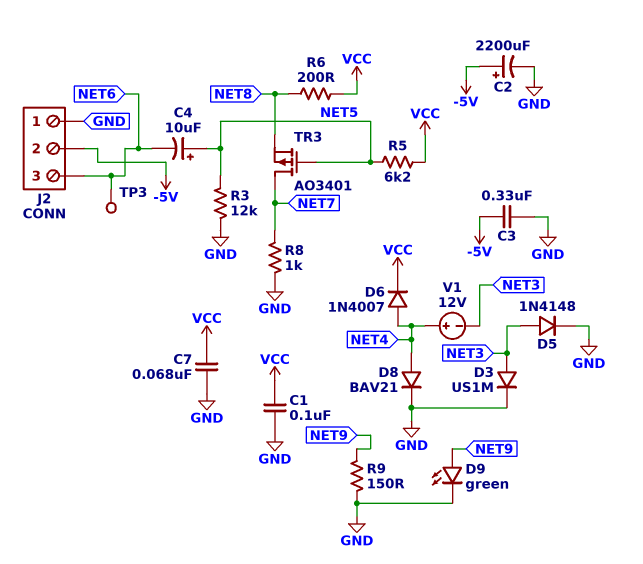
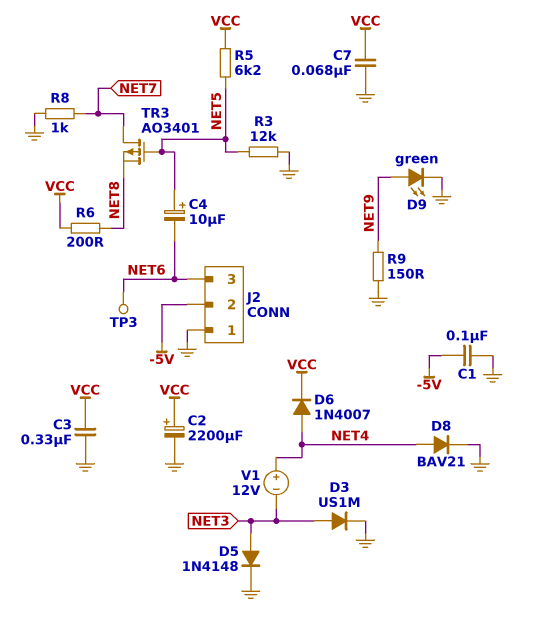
C1: 100nF (GND, VCC) -> 100nF (-5V, GND)
C2: 2200uF (plus -5V, minus GND) -> 2200uF (plus VCC, minus GND)
C3: 330nF (-5V, GND) -> 330nF (GND, VCC)

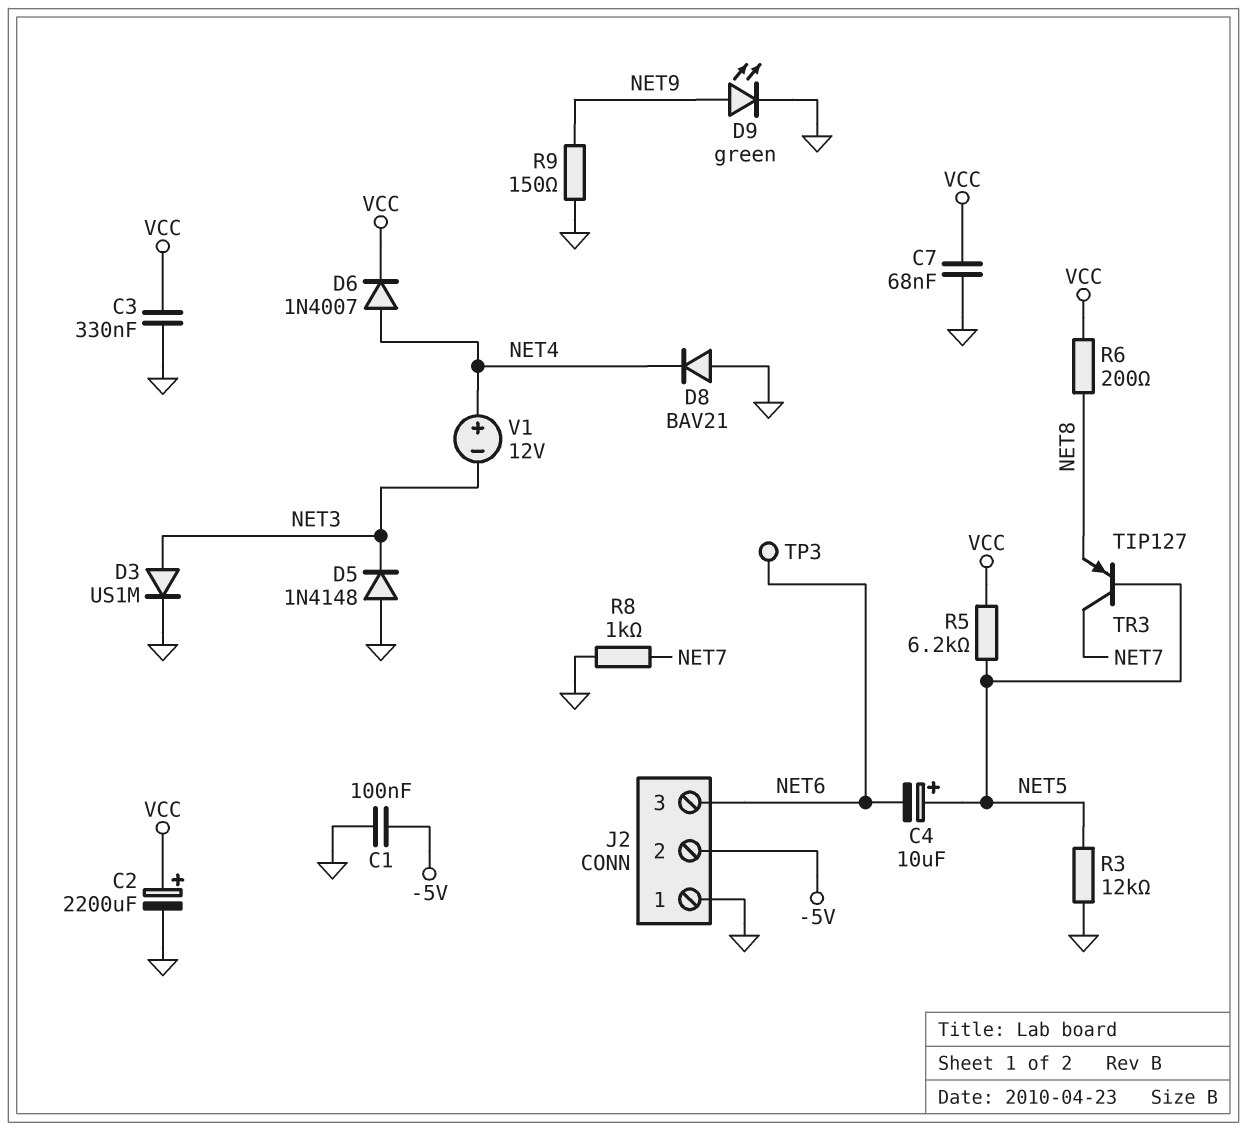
D5: diode 1N4148 (A NET3, K GND) -> diode 1N4148 (A GND, K NET3)
D8: diode BAV21 (A NET4, K GND) -> diode BAV21 (A GND, K NET4)
TR3: PMOS AO3401 (G NET5, D NET7, S NET8) -> PNP TIP127 (B NET5, C NET7, E NET8)

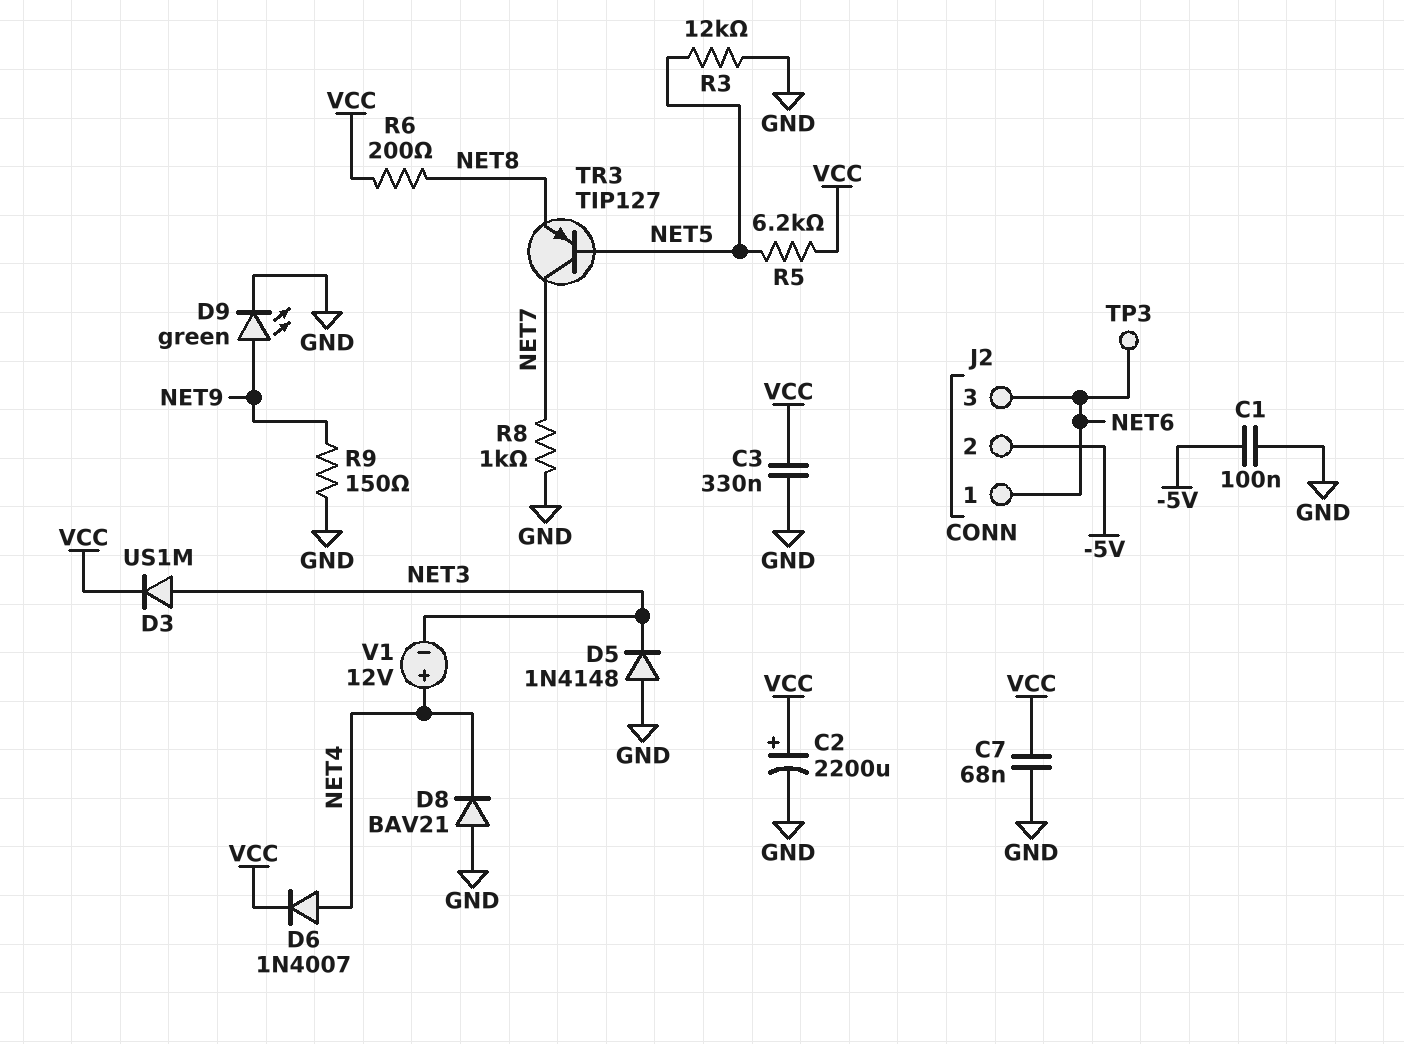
C4: 10uF (plus NET5, minus NET6) -> none
D3: diode US1M (A NET3, K GND) -> diode US1M (A NET3, K VCC)
J2 pin 1: GND -> NET6

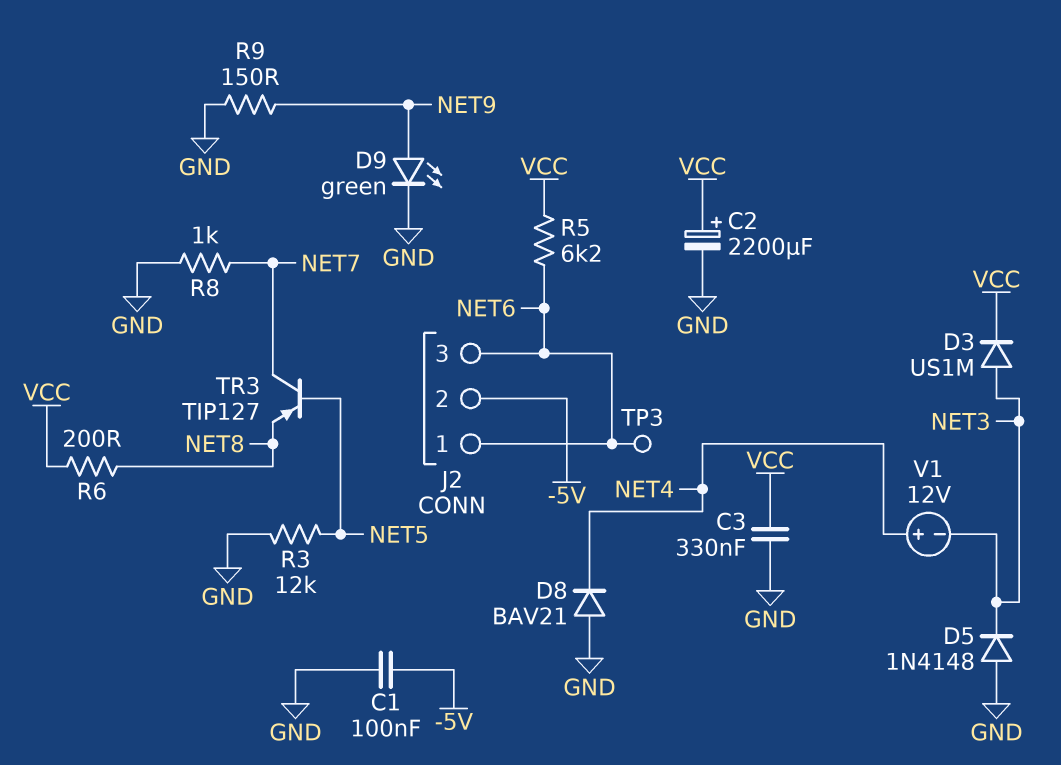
C7: 68nF (GND, VCC) -> none
D6: diode 1N4007 (A NET4, K VCC) -> none
R5: 6.2k (NET5, VCC) -> 6.2k (NET6, VCC)

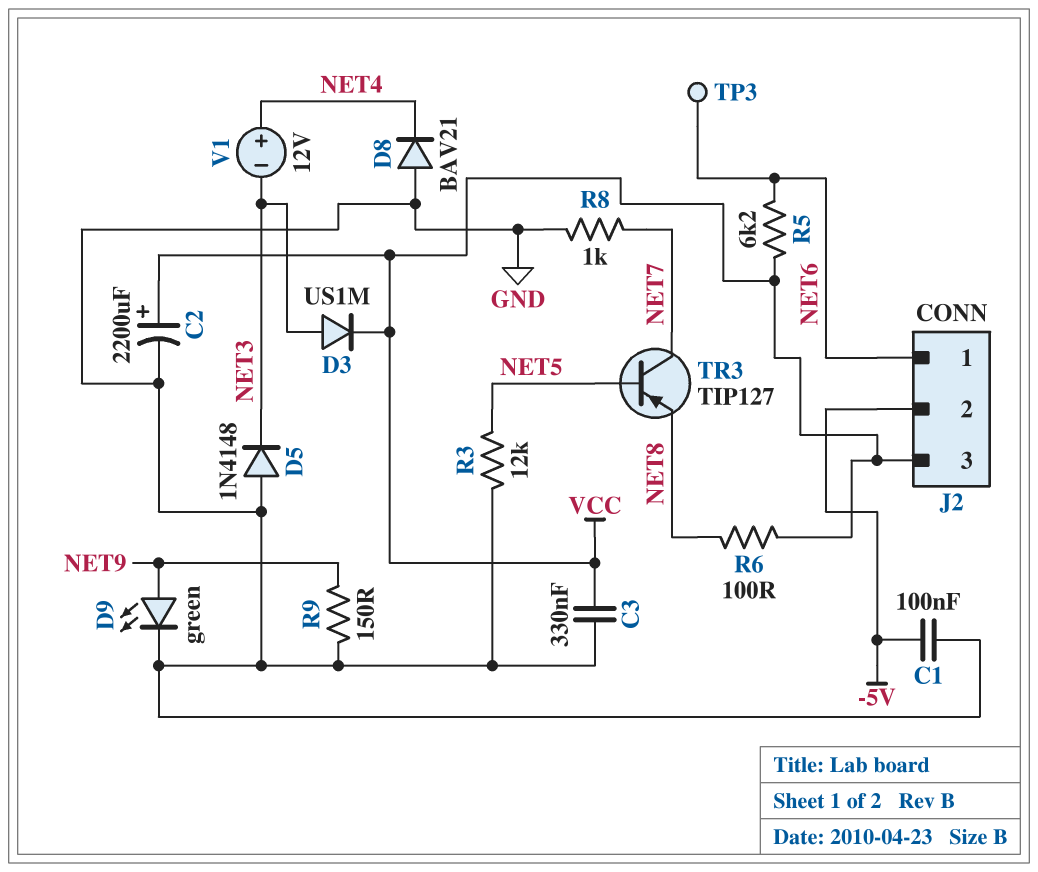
J2 pin 3: NET6 -> VCC
R6: 200 (NET8, VCC) -> 100 (NET8, VCC)

